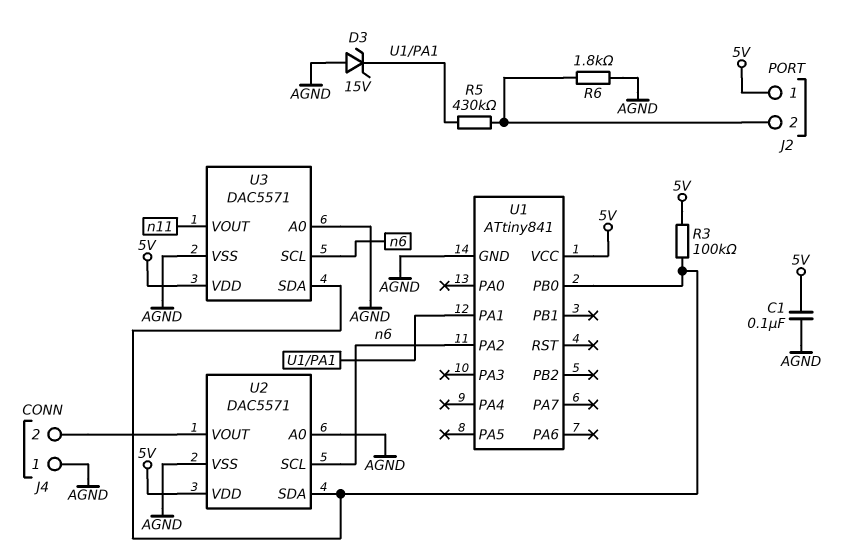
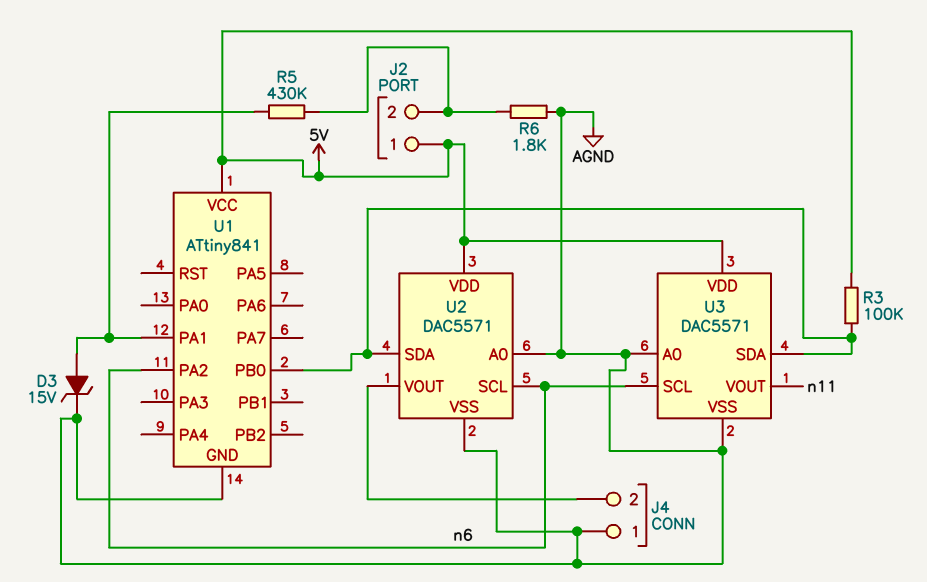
C1: 100nF (5V, AGND) -> none
D3: zener 15V (A AGND, K U1/PA1) -> zener 15V (A U1/PA1, K AGND)

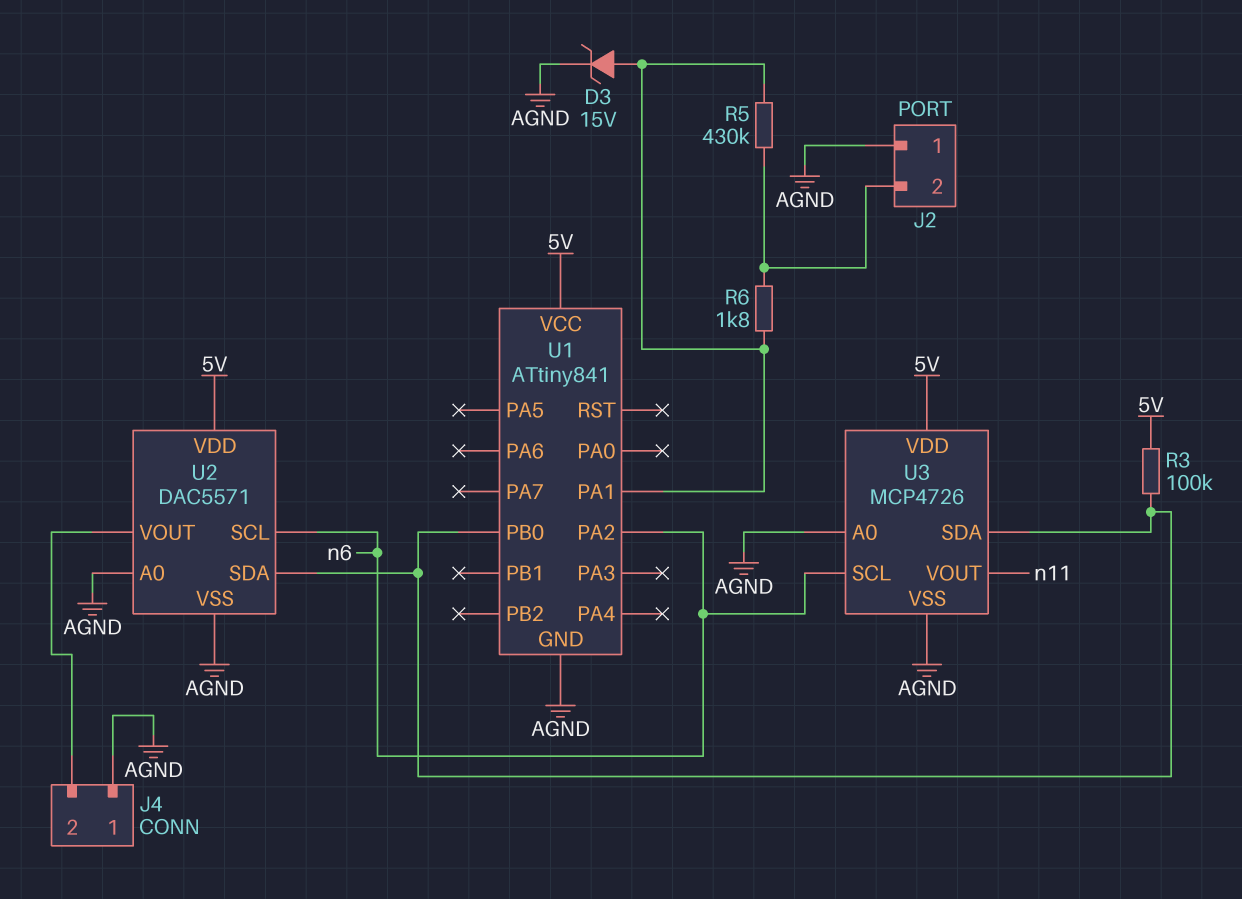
J2 pin 1: 5V -> AGND
R6: 1.8k (AGND, J2/2) -> 1.8k (J2/2, U1/PA1)
U3: DAC5571 -> MCP4726

